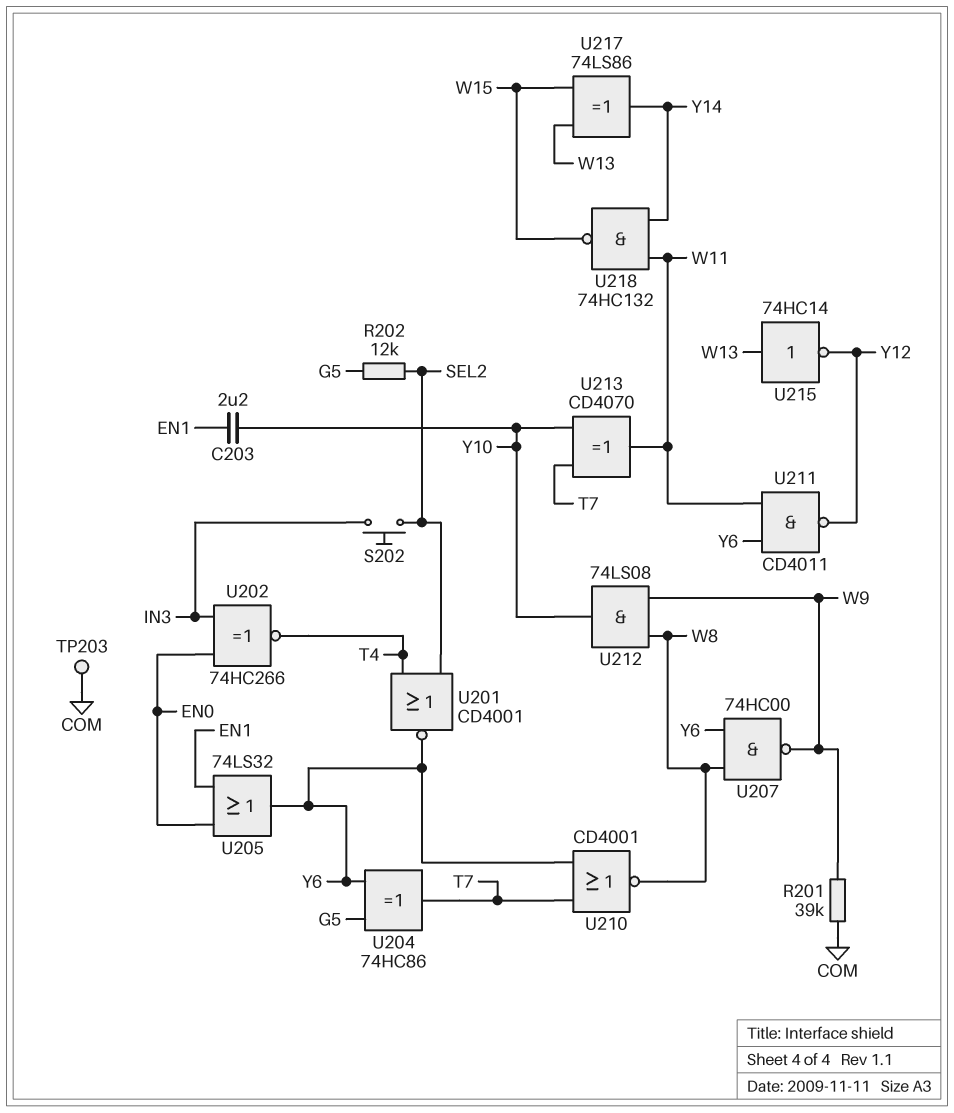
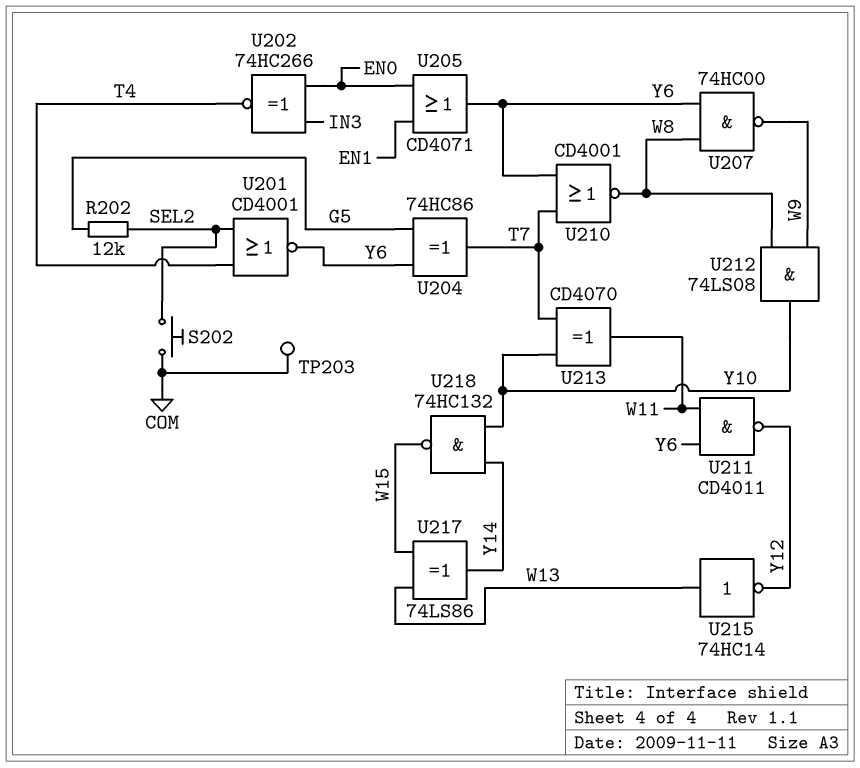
C203: 2.2uF (EN1, Y10) -> none
R201: 39k (COM, W9) -> none
S202: button (IN3, SEL2) -> button (COM, SEL2)
U205: OR 74LS32 (in EN0, in EN1, out Y6) -> OR CD4071 (in EN0, in EN1, out Y6)
U218: NAND 74HC132 (in W11, in Y14, out W15) -> NAND 74HC132 (in Y10, in Y14, out W15)

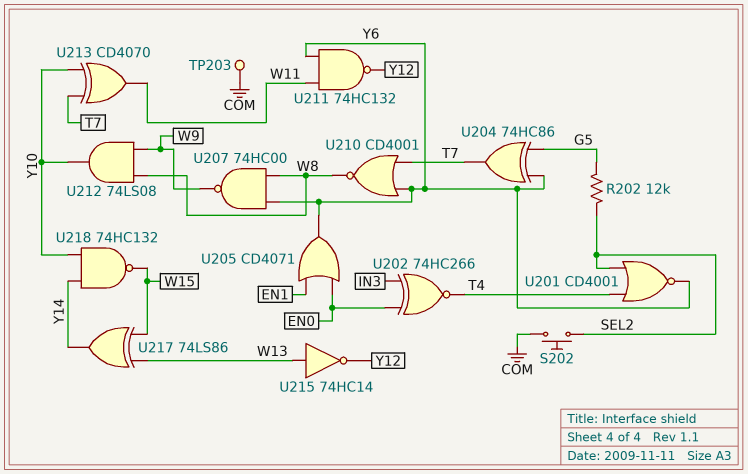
U211: NAND CD4011 (in W11, in Y6, out Y12) -> NAND 74HC132 (in W11, in Y6, out Y12)

